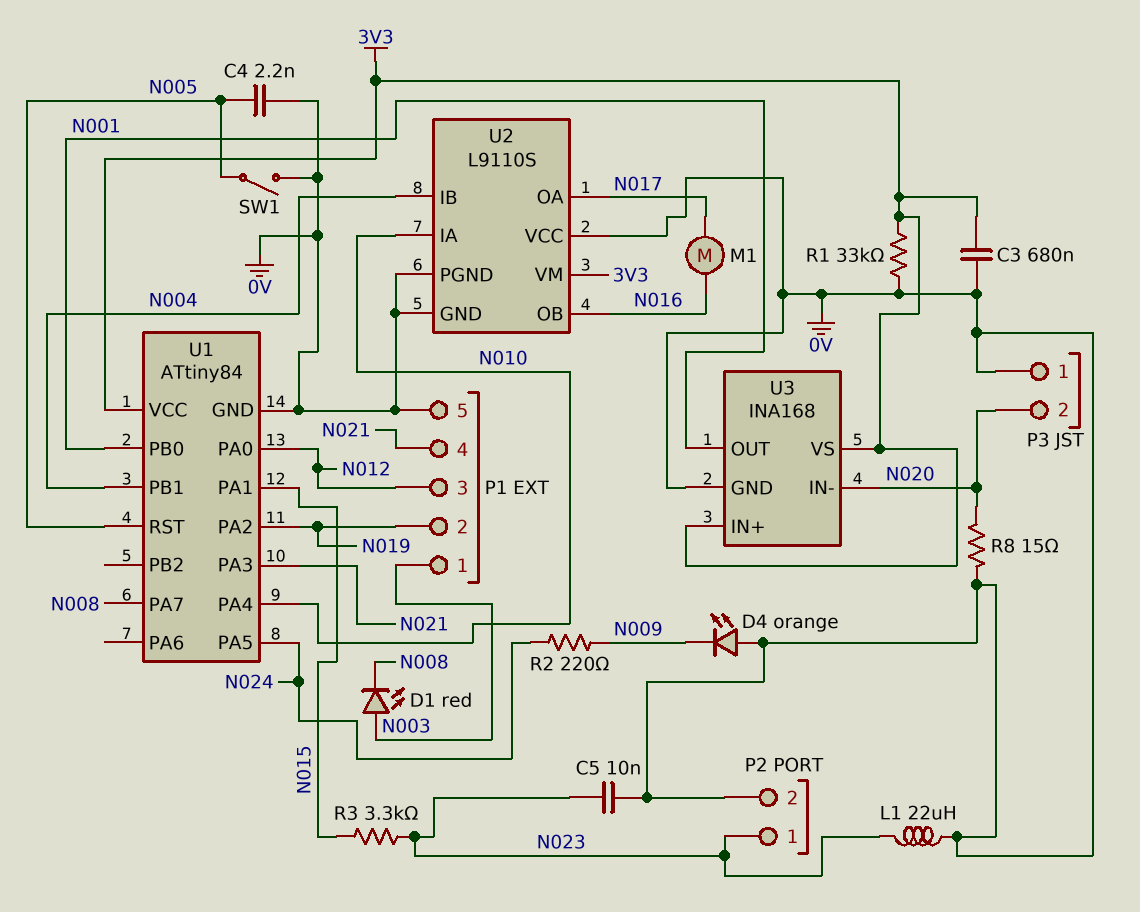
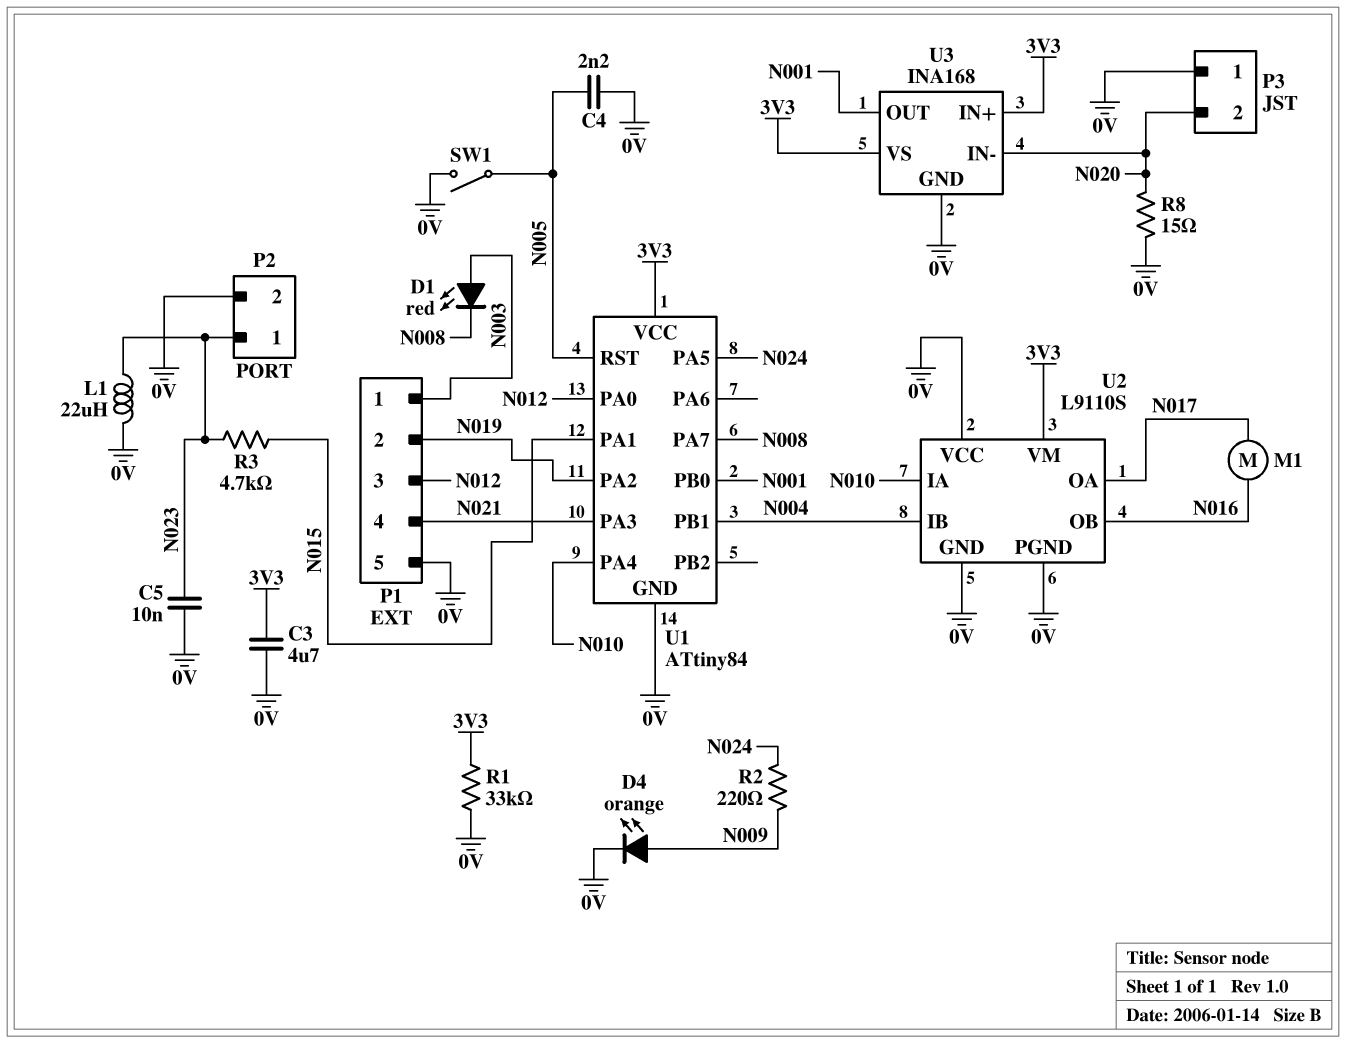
C3: 680nF (0V, 3V3) -> 4.7uF (0V, 3V3)
D4: LED orange (A 0V, K N009) -> LED orange (A N009, K 0V)
R3: 3.3k (N015, N023) -> 4.7k (N015, N023)

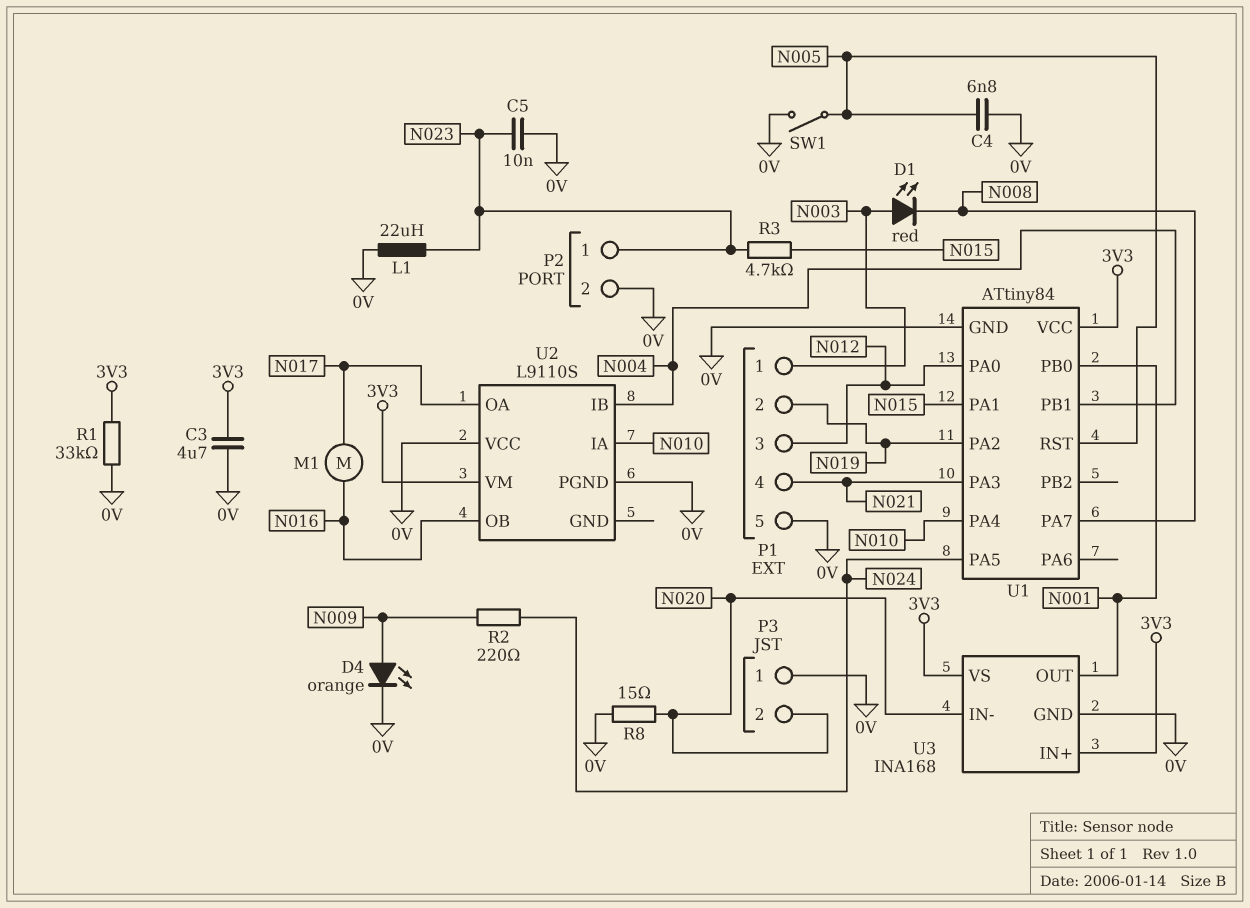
C4: 2.2nF (0V, N005) -> 6.8nF (0V, N005)
U2 pin GND: 0V -> none

